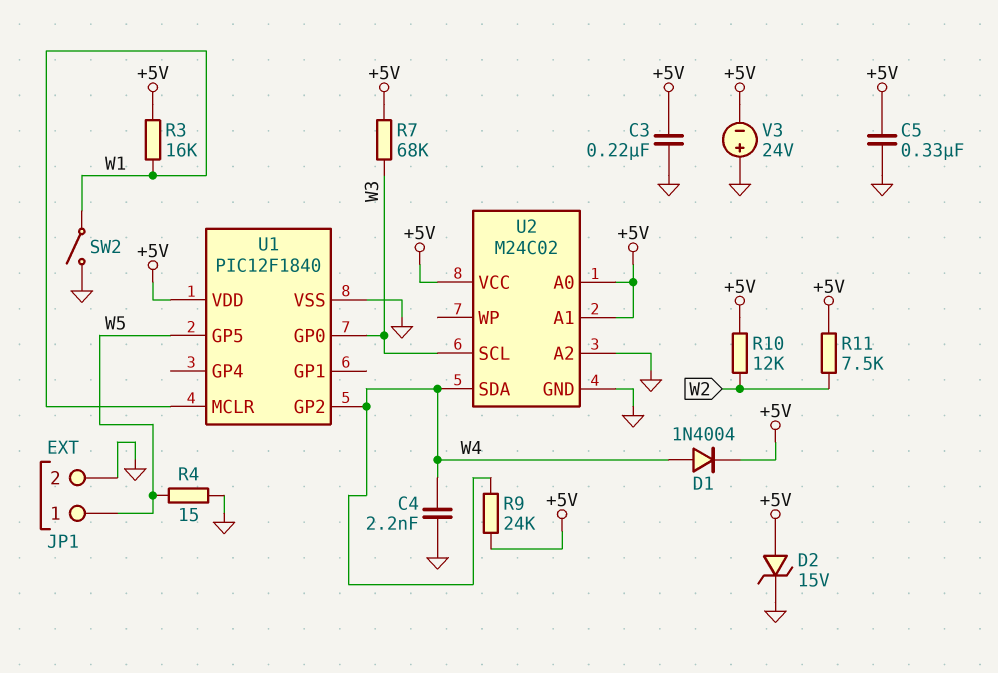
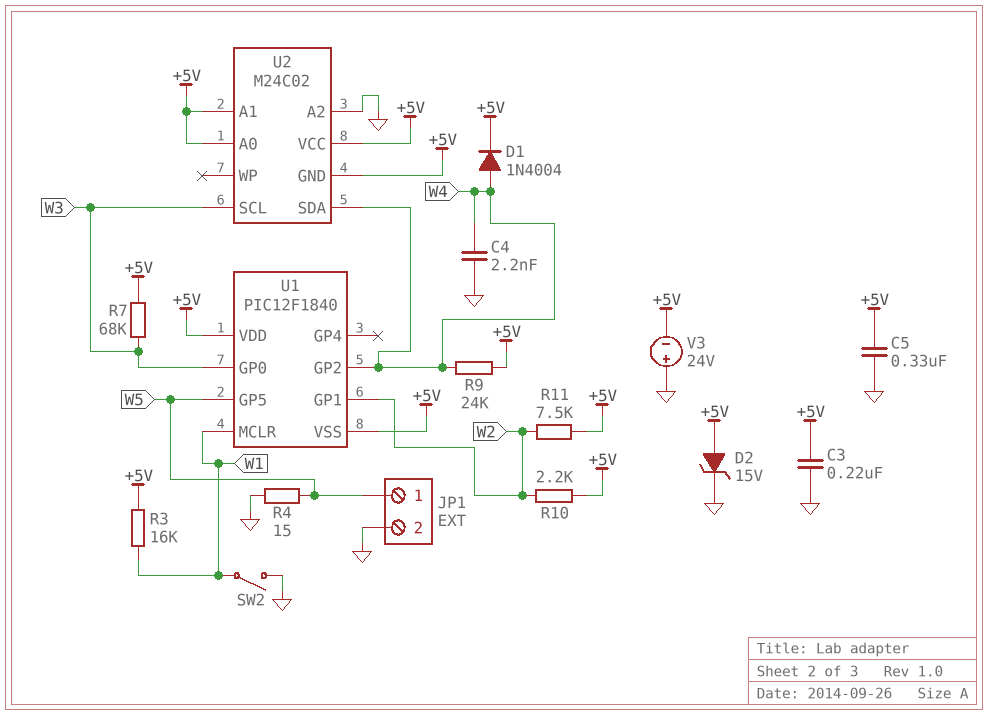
R10: 12k (+5V, W2) -> 2.2k (+5V, W2)
U1 pin GP1: none -> W2
U1 pin VSS: GND -> +5V
U2 pin GND: GND -> +5V

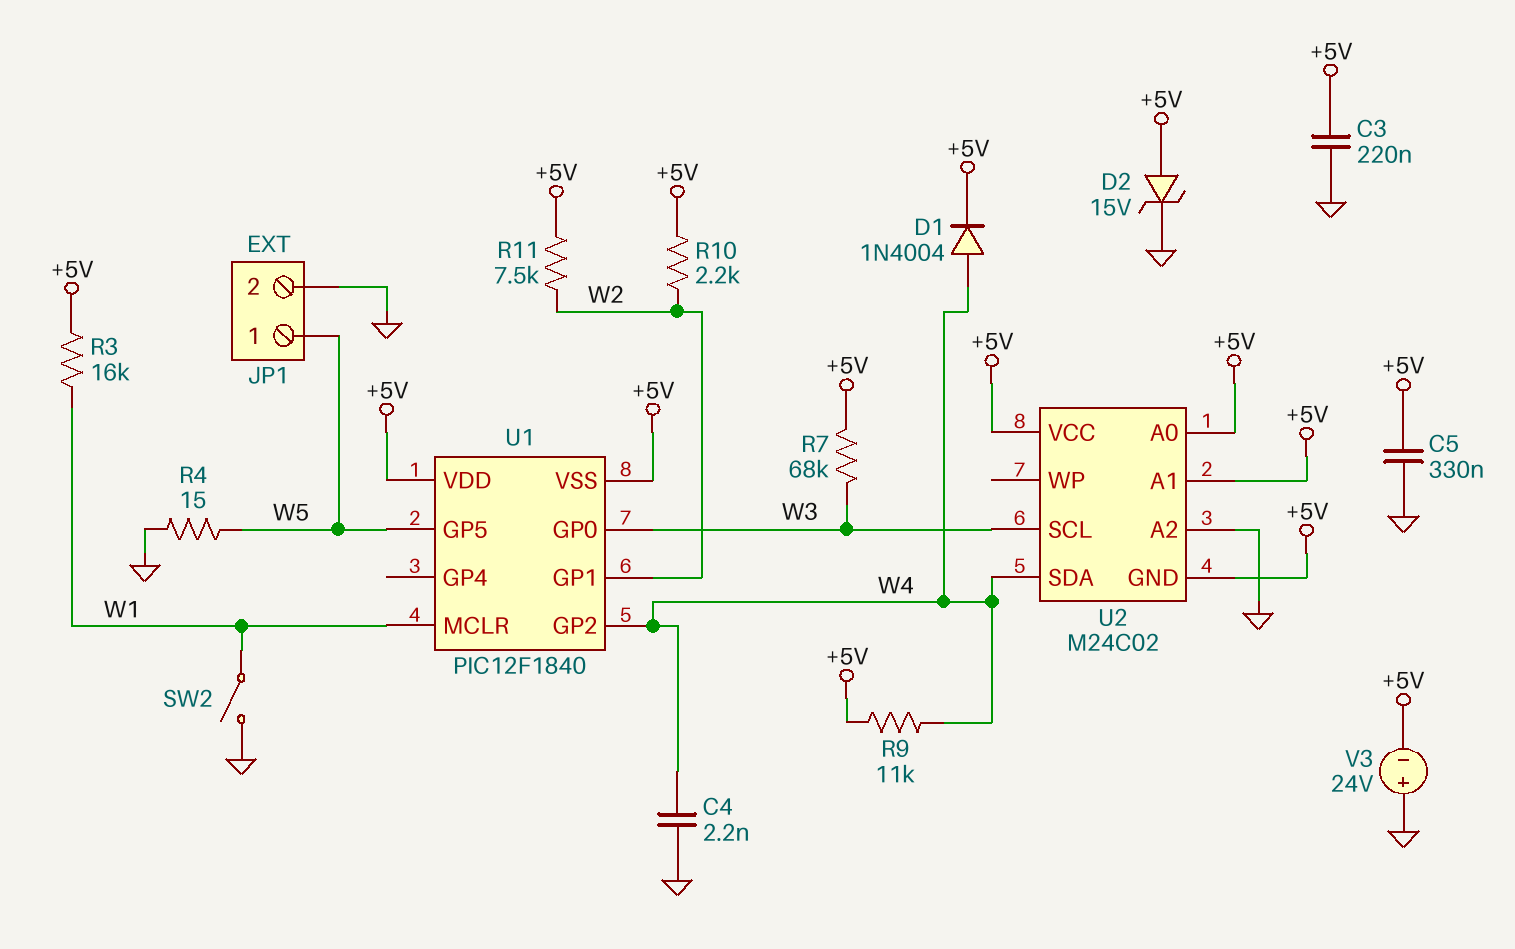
R9: 24k (+5V, W4) -> 11k (+5V, W4)

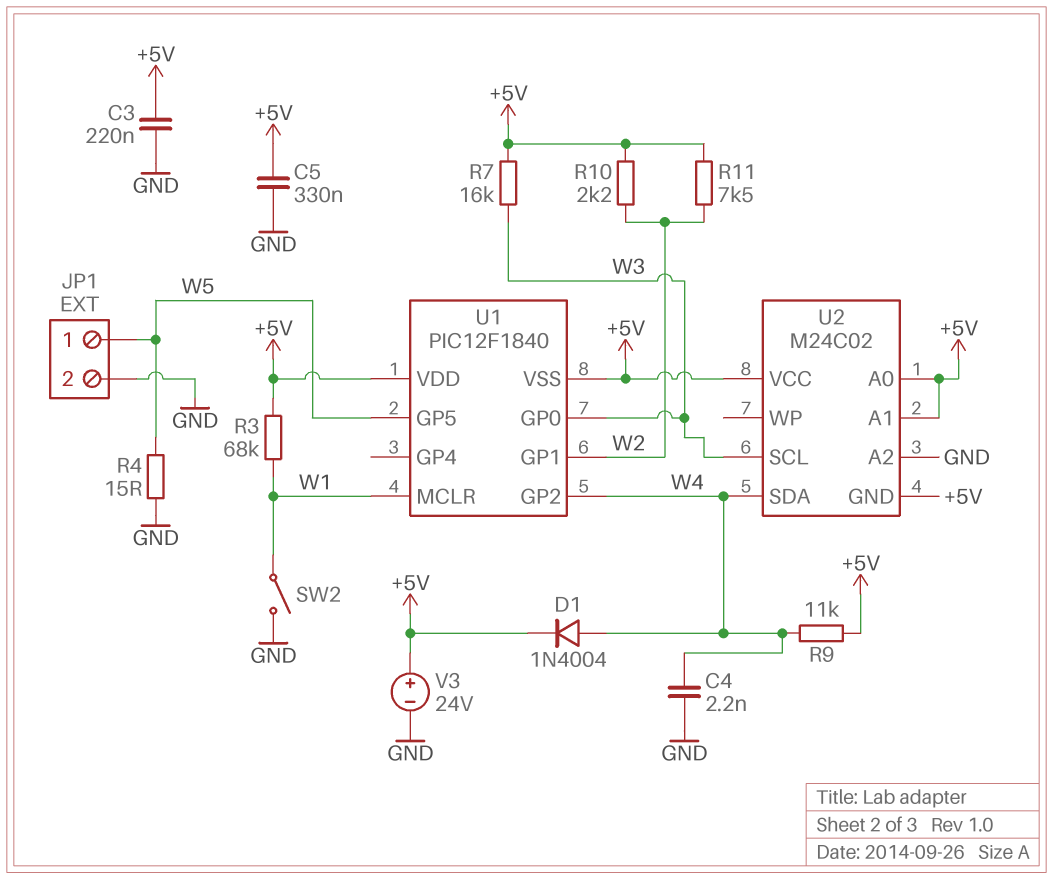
D2: zener 15V (A +5V, K GND) -> none
R3: 16k (+5V, W1) -> 68k (+5V, W1)
R7: 68k (+5V, W3) -> 16k (+5V, W3)
V3: 24V (plus GND, minus +5V) -> 24V (plus +5V, minus GND)

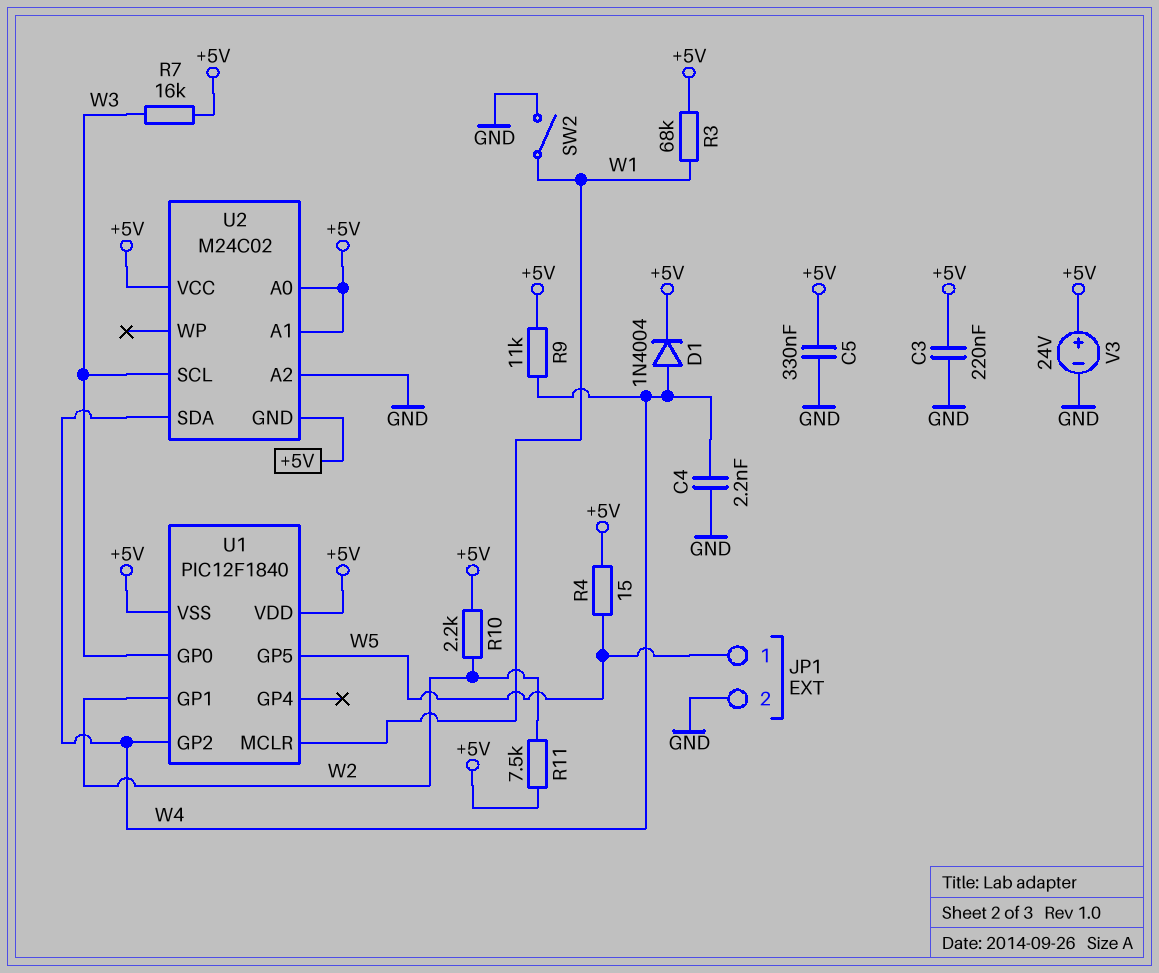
R4: 15 (GND, W5) -> 15 (+5V, W5)

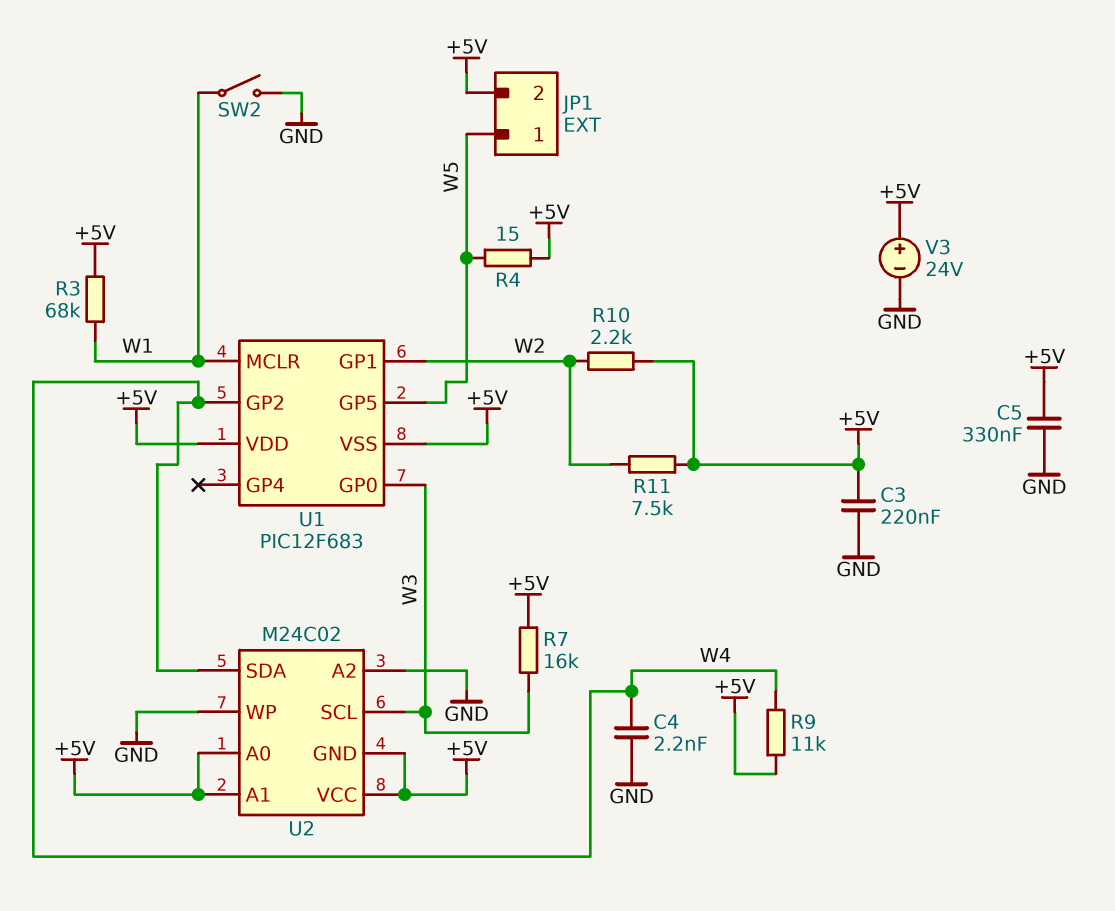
D1: diode 1N4004 (A W4, K +5V) -> none
JP1 pin 2: GND -> +5V
U1: PIC12F1840 -> PIC12F683
U2 pin WP: none -> GND

